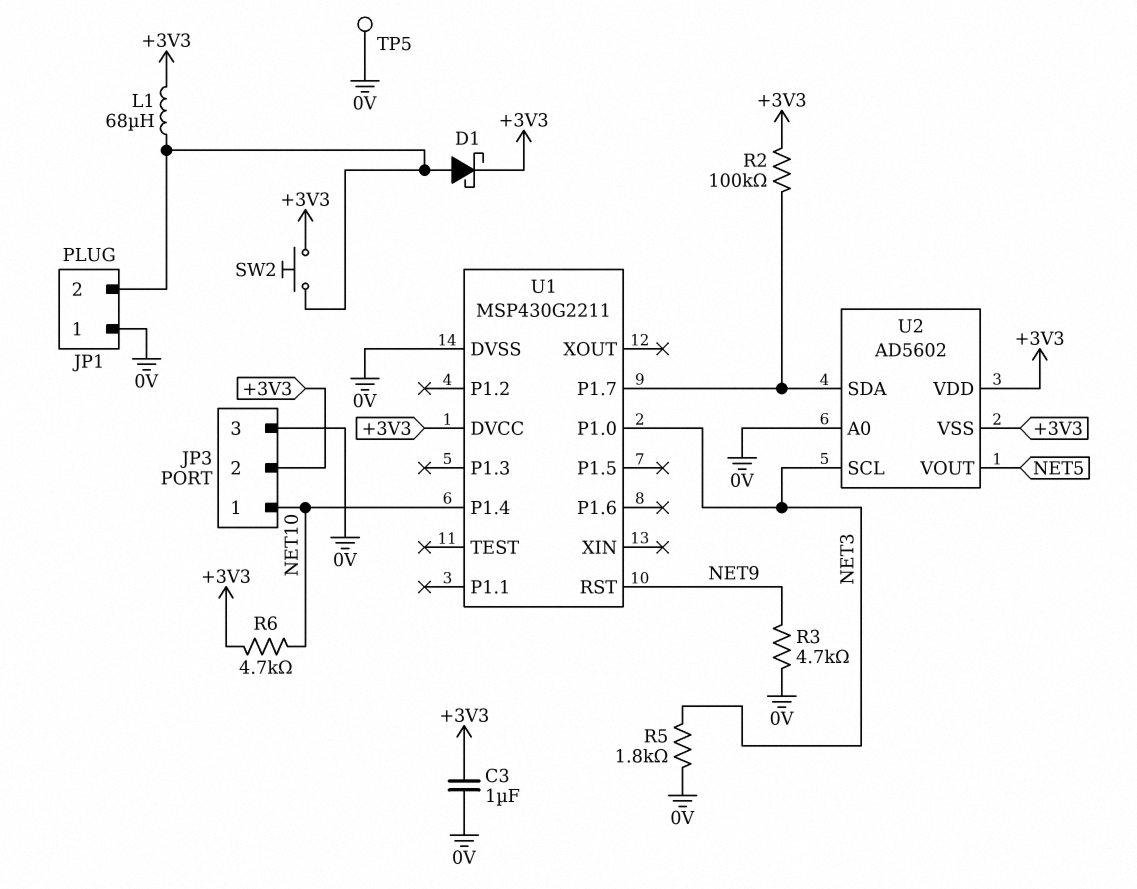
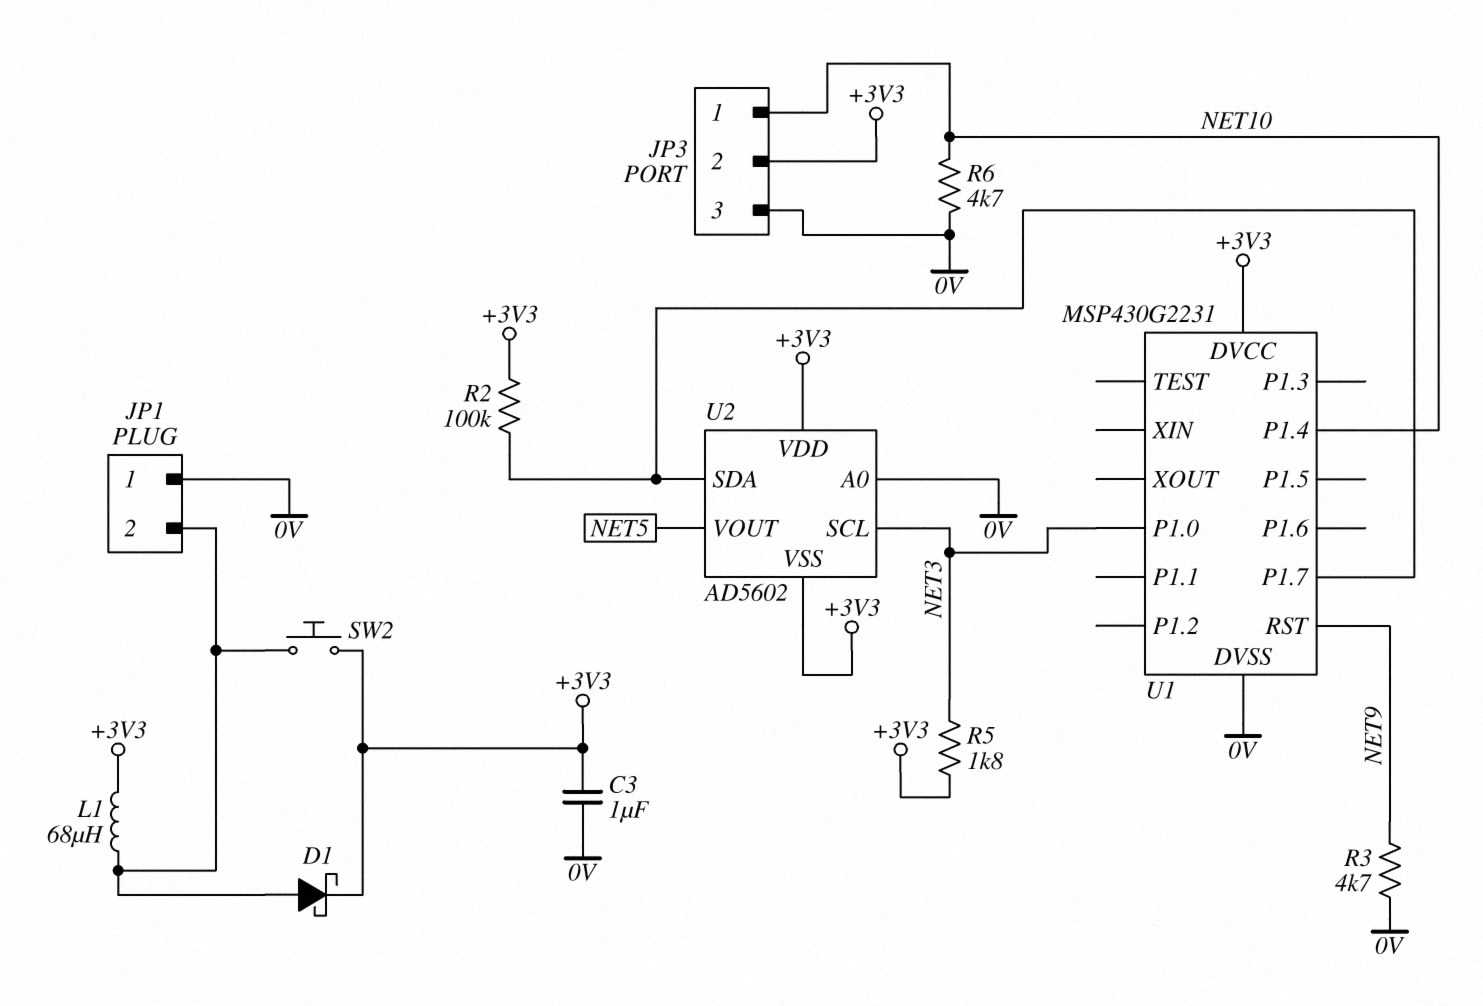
R5: 1.8k (0V, NET3) -> 1.8k (+3V3, NET3)
R6: 4.7k (+3V3, NET10) -> 4.7k (0V, NET10)
TP5: test point (0V) -> none
U1: MSP430G2211 -> MSP430G2231

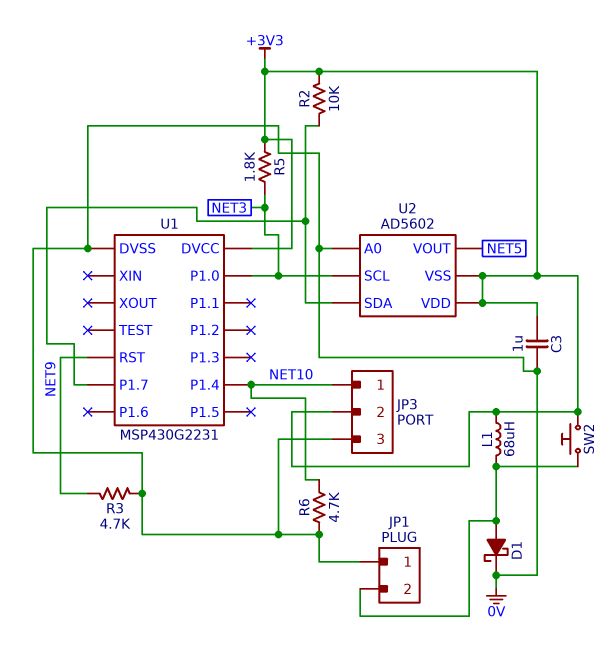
D1: schottky (A JP1/2, K +3V3) -> schottky (A JP1/2, K 0V)
R2: 100k (+3V3, U1/P1.7) -> 10k (+3V3, U1/P1.7)

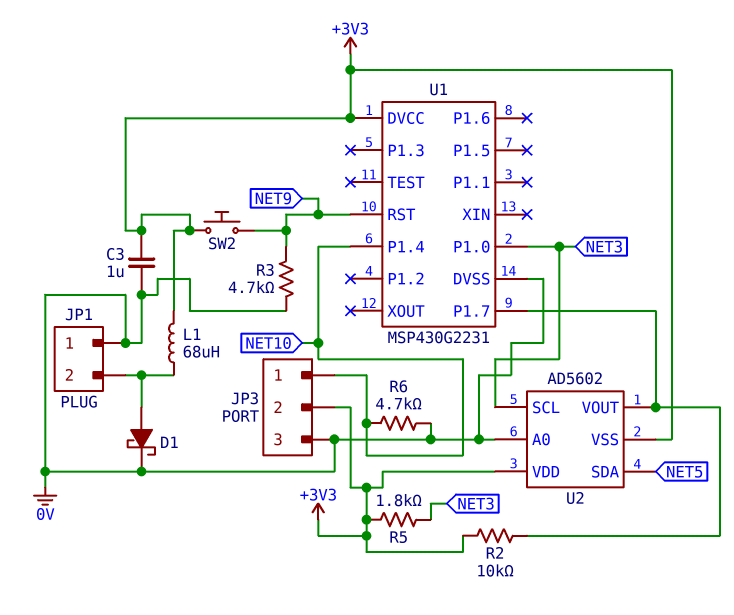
SW2: button (+3V3, JP1/2) -> button (+3V3, NET9)
U2 pin SDA: U1/P1.7 -> NET5
U2 pin VOUT: NET5 -> U1/P1.7

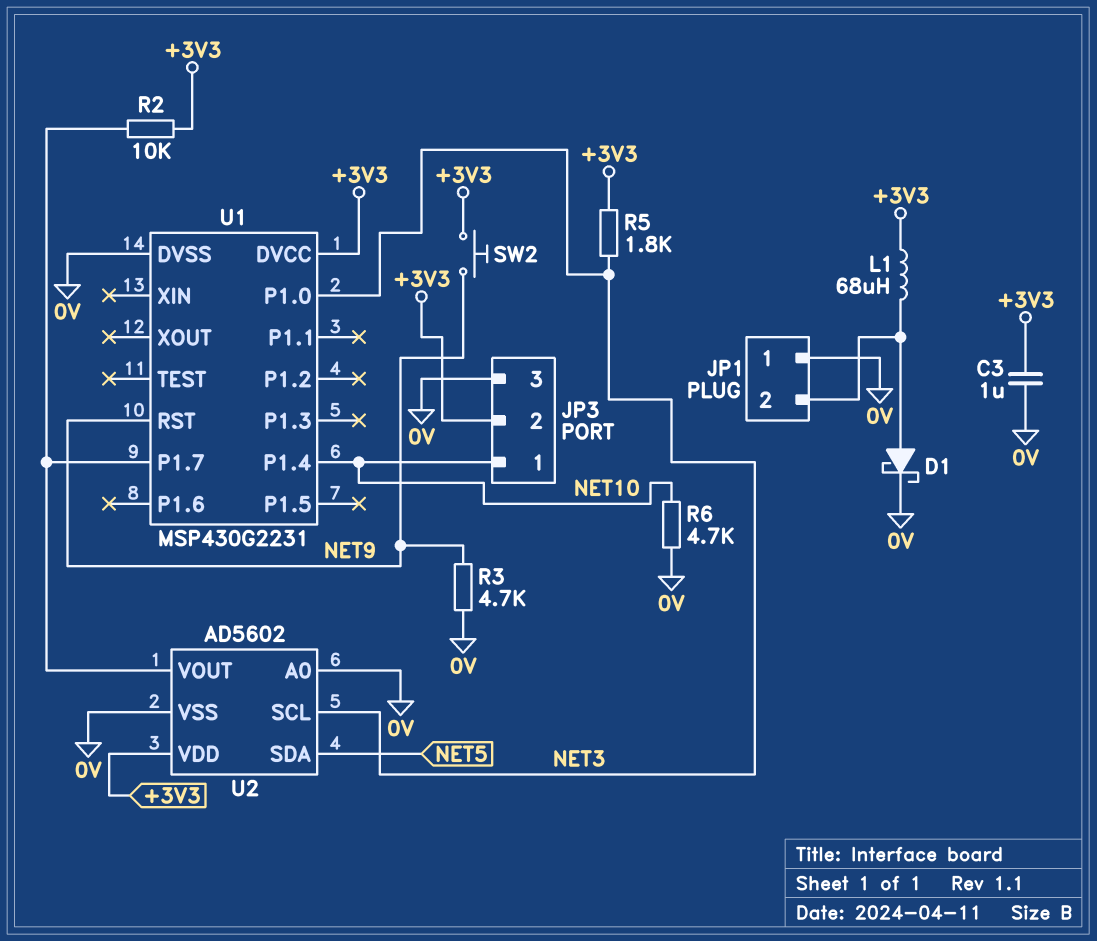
U2 pin VSS: +3V3 -> 0V

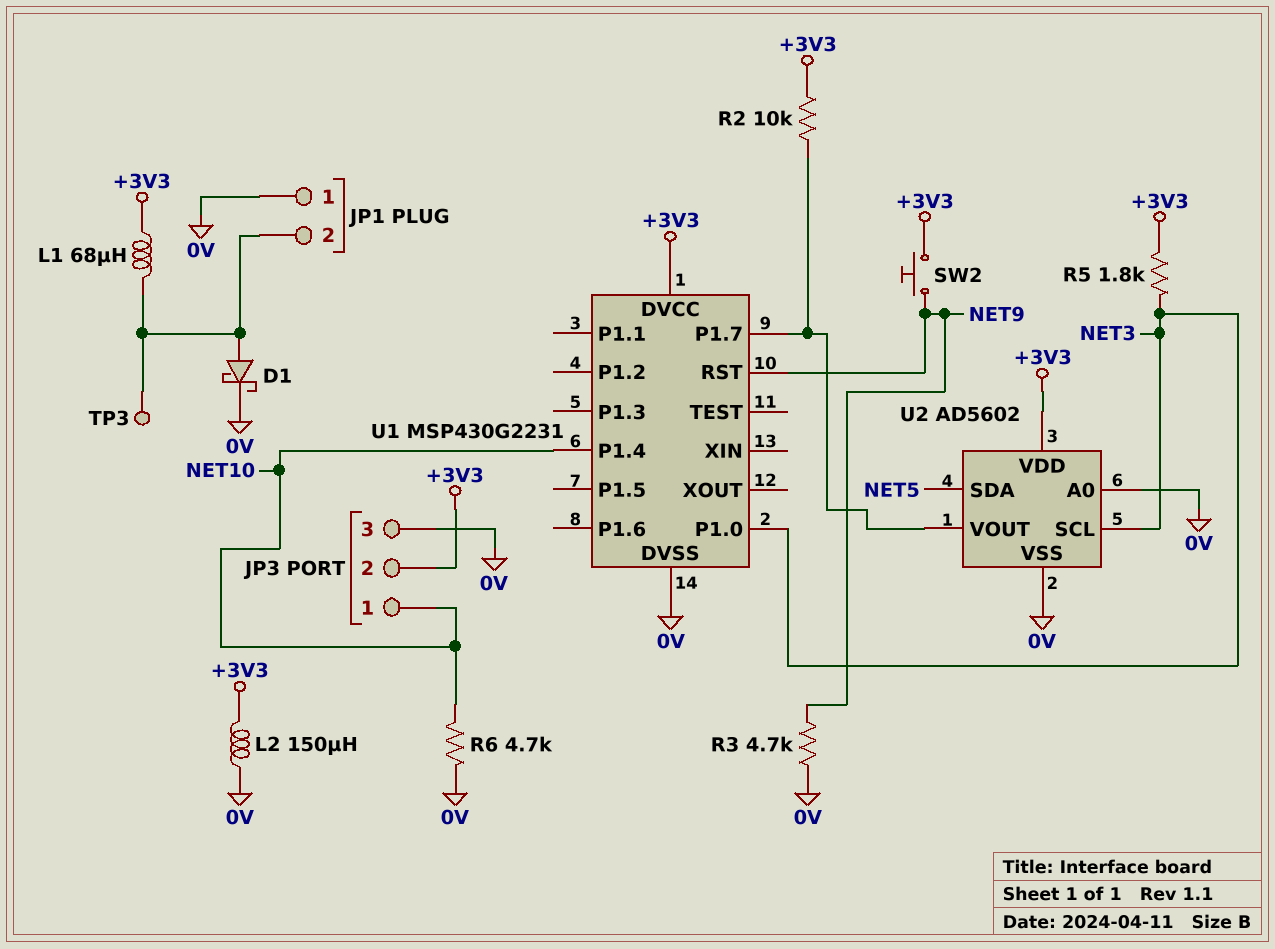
C3: 1uF (+3V3, 0V) -> none
L2: none -> 150uH (+3V3, 0V)
TP3: none -> test point (JP1/2)

